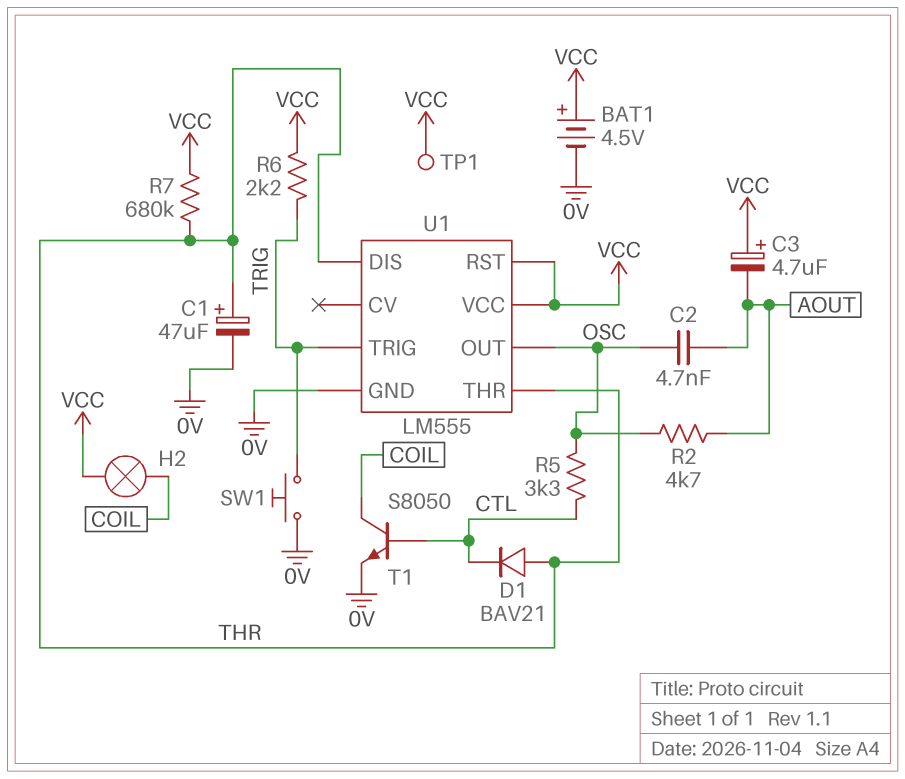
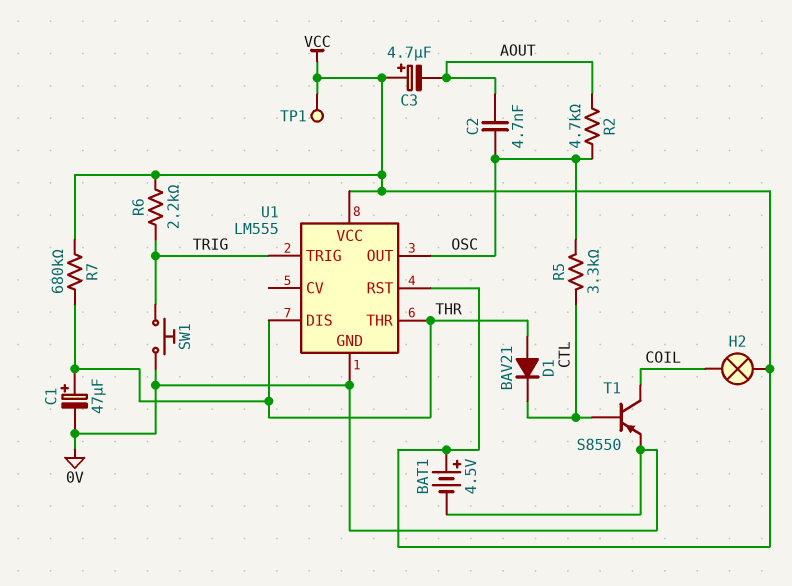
T1: NPN S8050 (B CTL, C COIL, E 0V) -> PNP S8550 (B CTL, C COIL, E 0V)

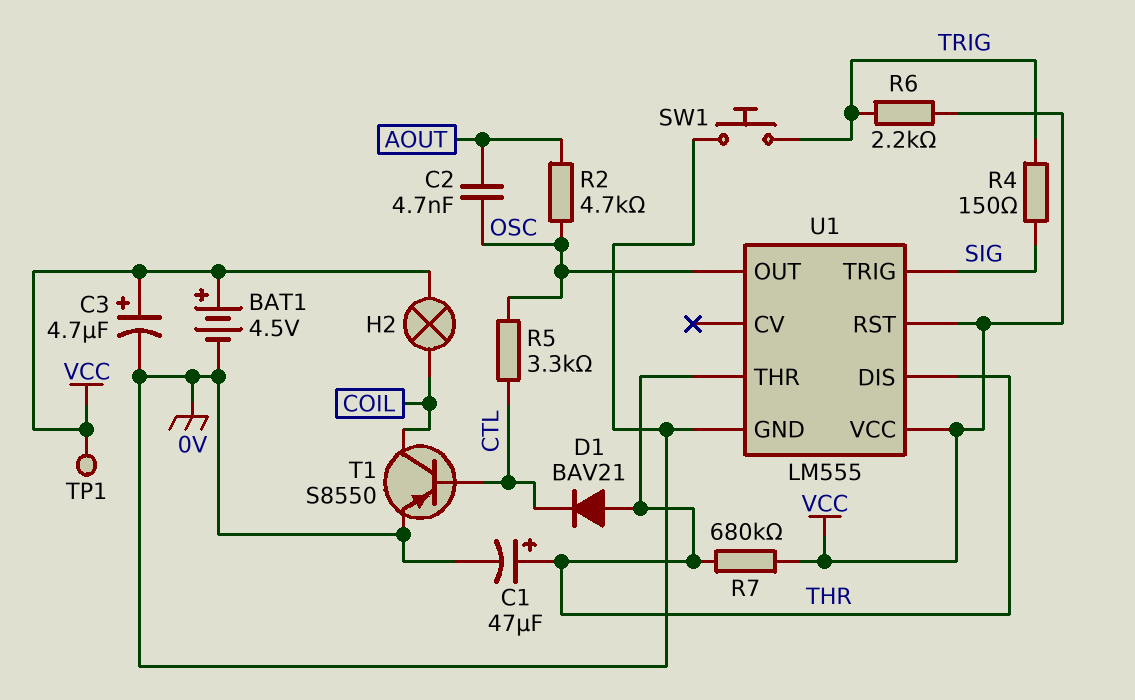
C3: 4.7uF (plus VCC, minus AOUT) -> 4.7uF (plus VCC, minus 0V)
R4: none -> 150 (SIG, TRIG)
U1 pin TRIG: TRIG -> SIG

